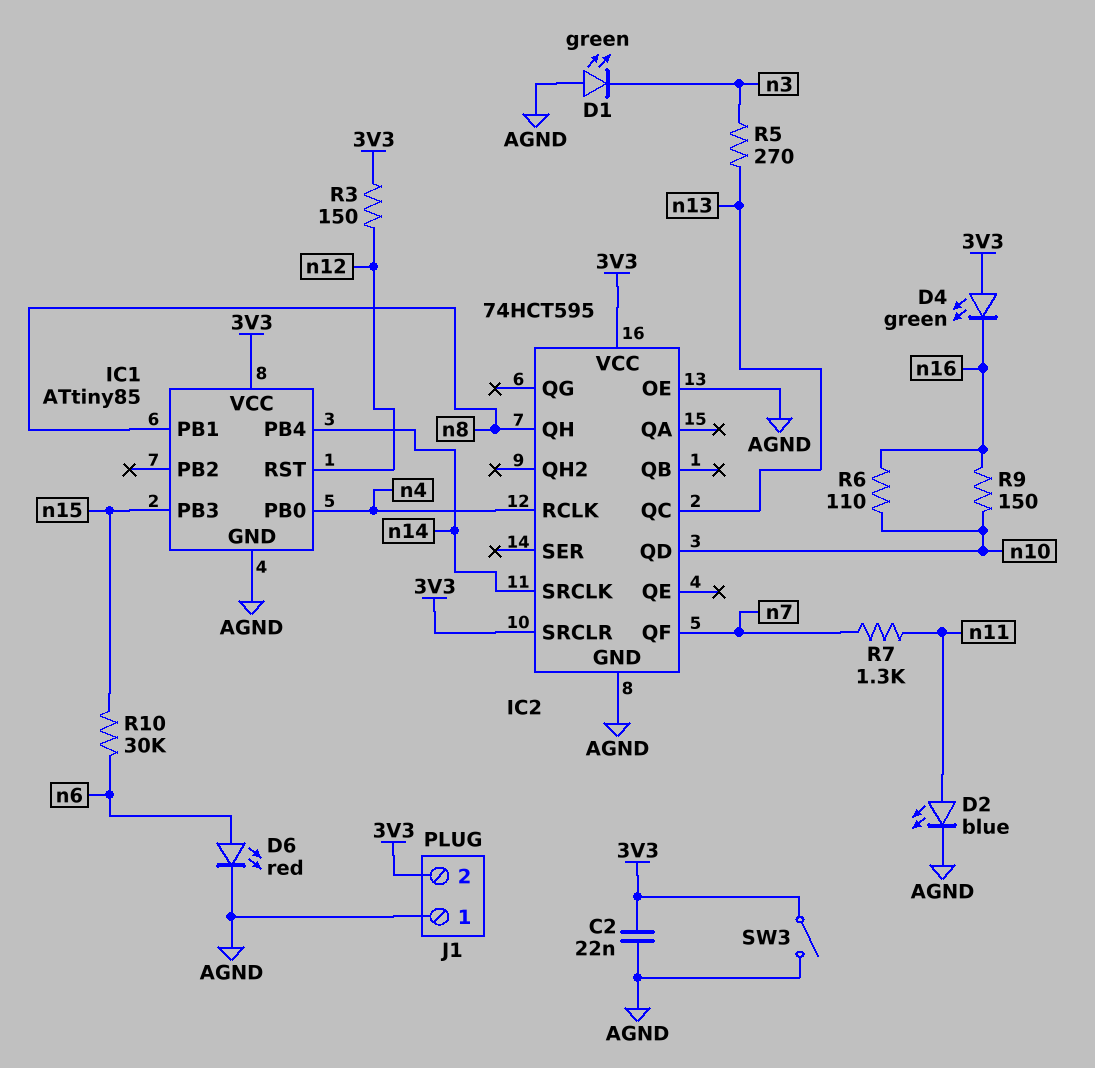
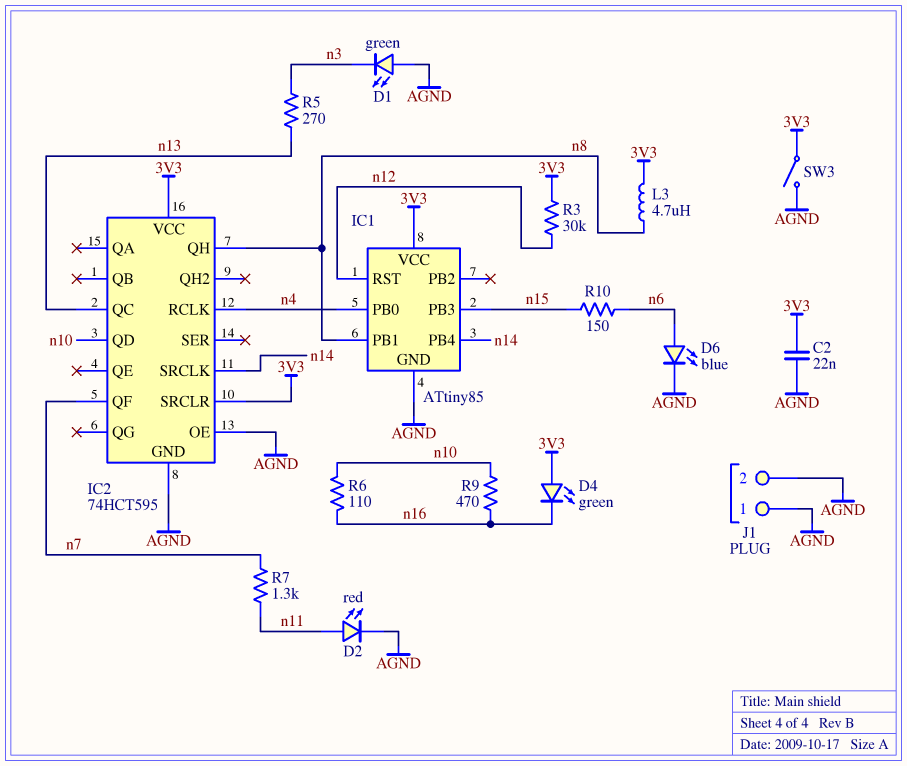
D2: LED blue (A n11, K AGND) -> LED red (A n11, K AGND)
D6: LED red (A n6, K AGND) -> LED blue (A n6, K AGND)
J1 pin 2: 3V3 -> AGND
L3: none -> 4.7uH (3V3, n8)
R3: 150 (3V3, n12) -> 30k (3V3, n12)
R9: 150 (n10, n16) -> 470 (n10, n16)
R10: 30k (n6, n15) -> 150 (n6, n15)

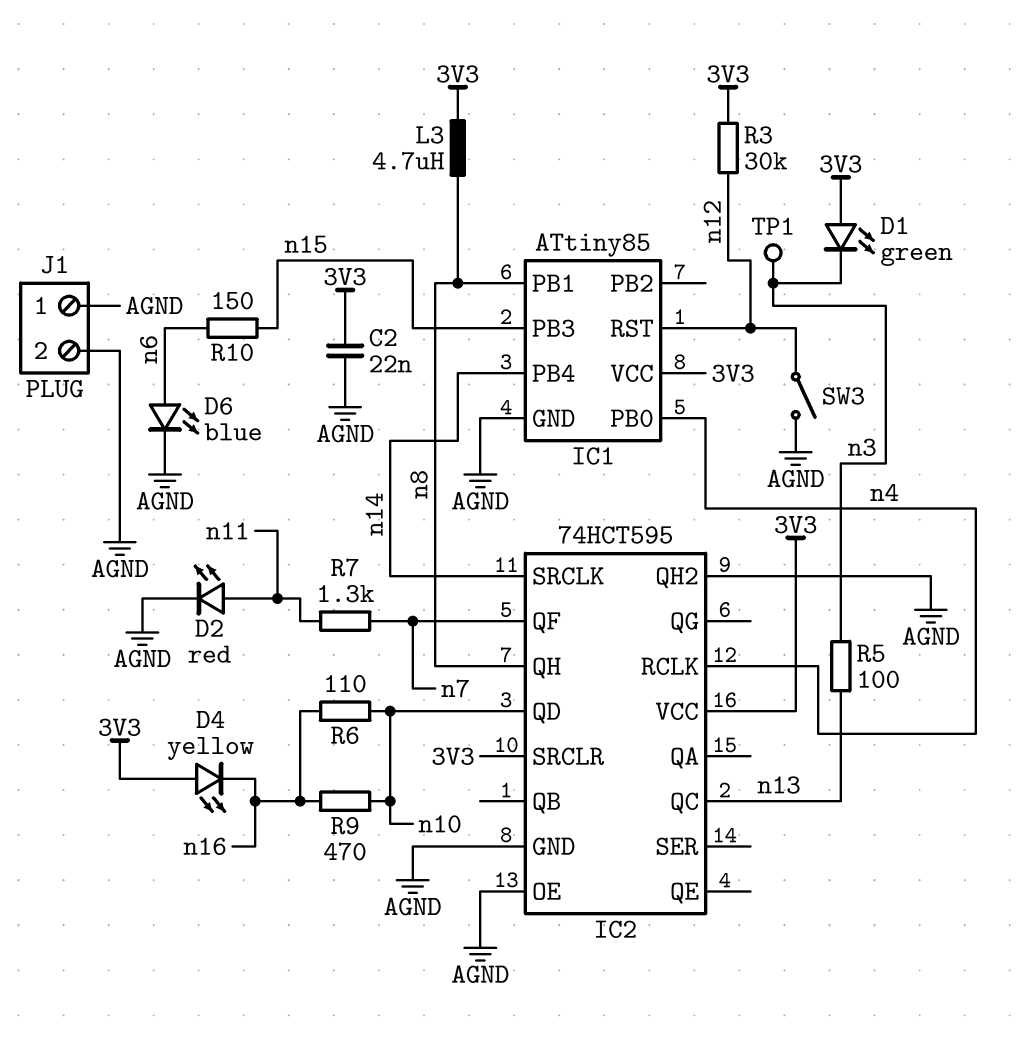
D1: LED green (A AGND, K n3) -> LED green (A 3V3, K n3)
D4: LED green (A 3V3, K n16) -> LED yellow (A 3V3, K n16)
IC2 pin QH2: none -> AGND
R5: 270 (n3, n13) -> 100 (n3, n13)
SW3: switch (3V3, AGND) -> switch (AGND, n12)
TP1: none -> test point (n3)

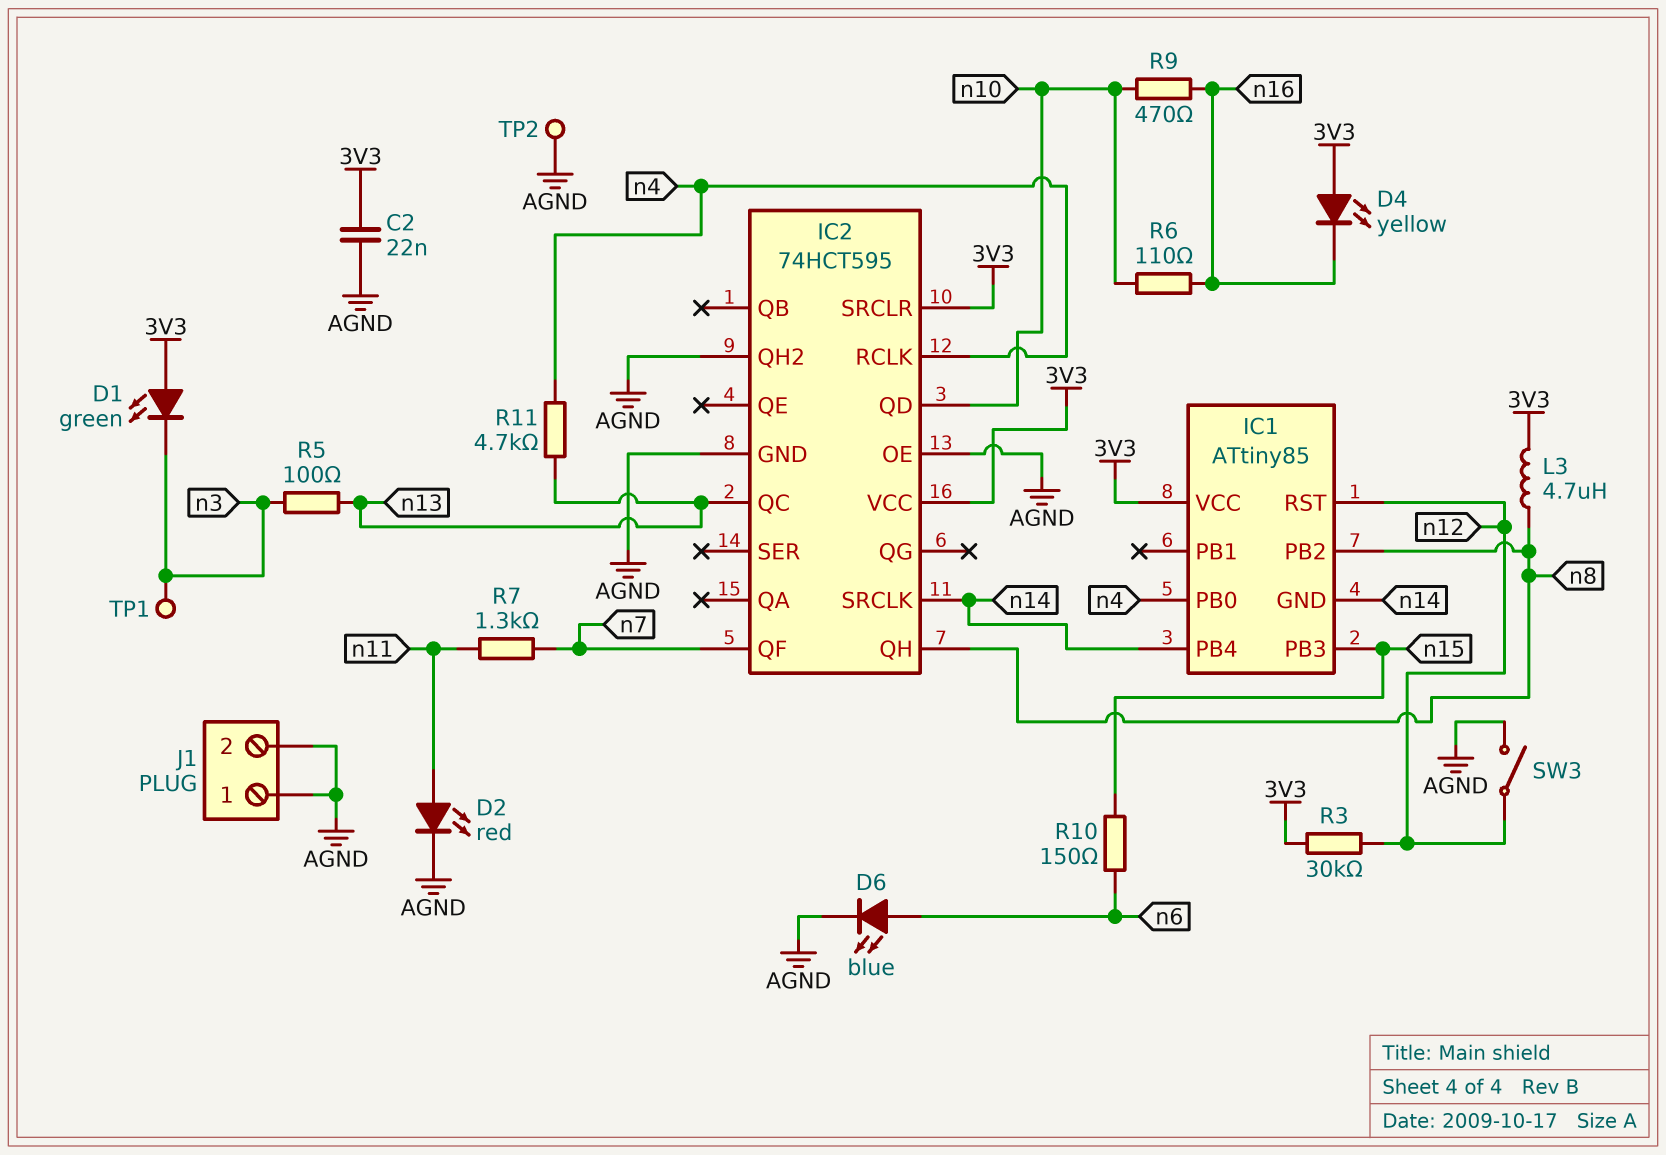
IC1 pin GND: AGND -> n14
IC1 pin PB1: n8 -> none
IC1 pin PB2: none -> n8
R11: none -> 4.7k (n4, n13)
TP2: none -> test point (AGND)

